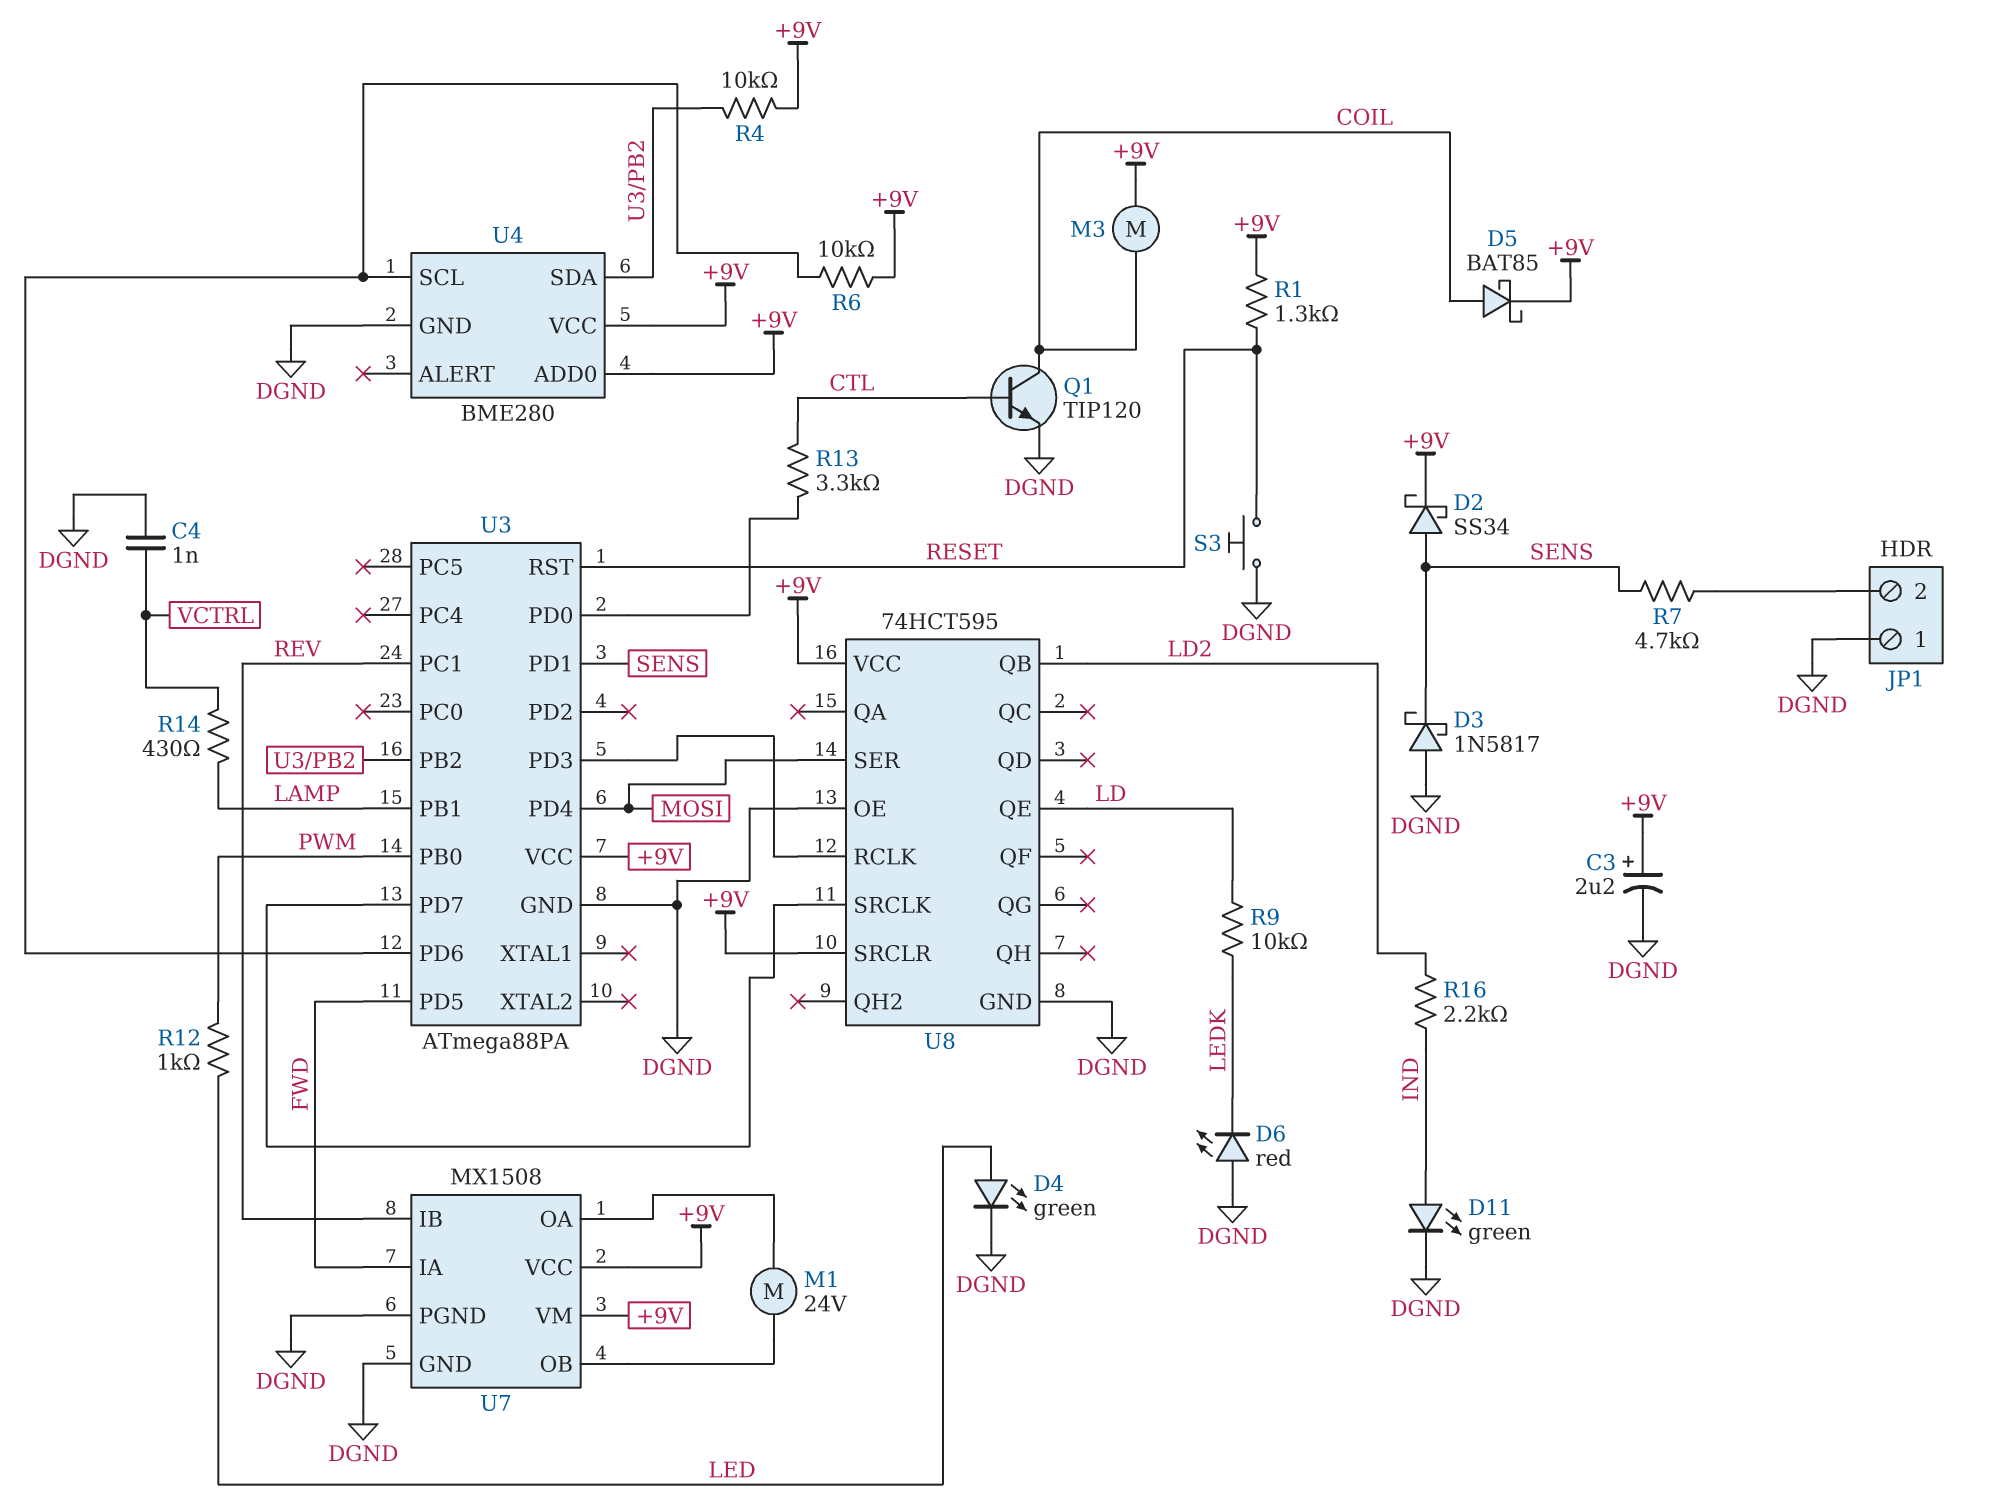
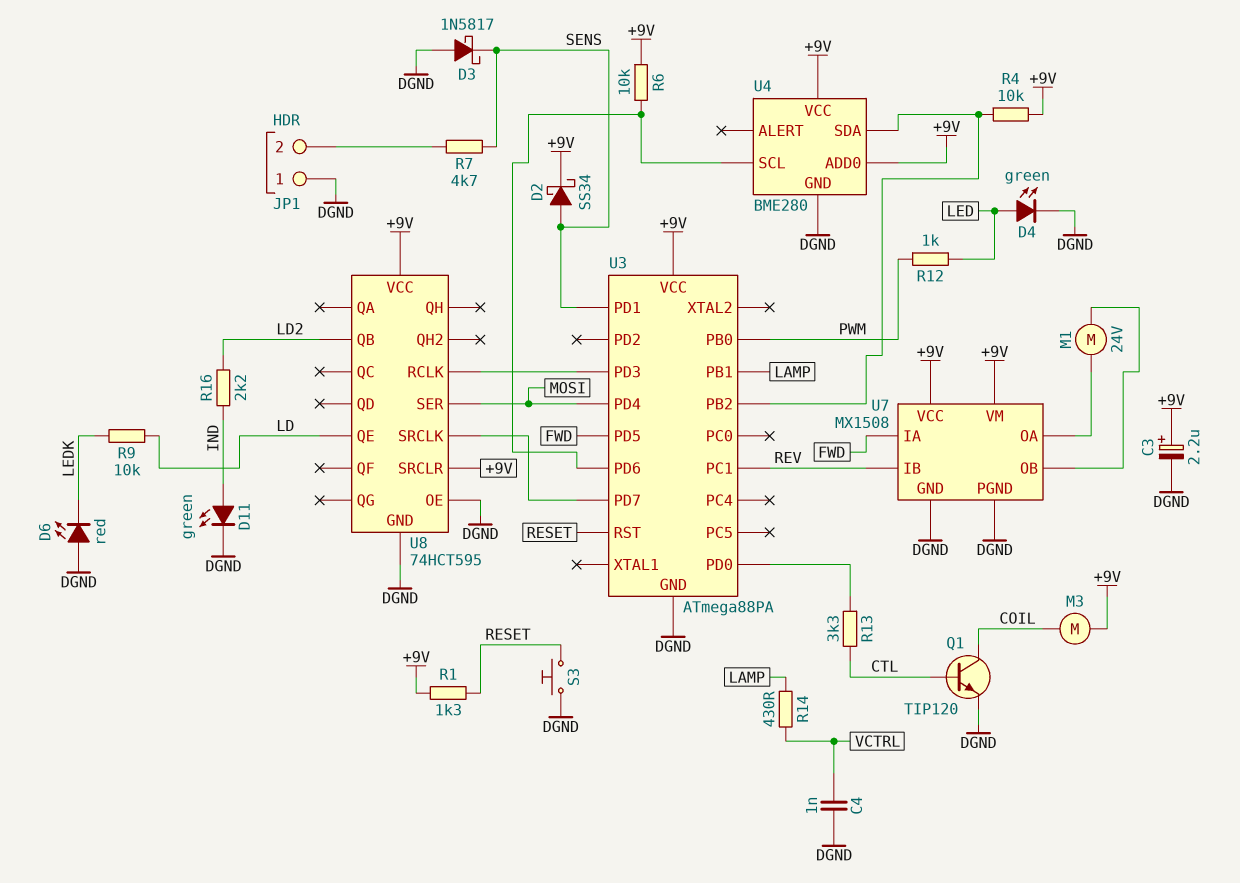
D5: schottky BAT85 (A COIL, K +9V) -> none

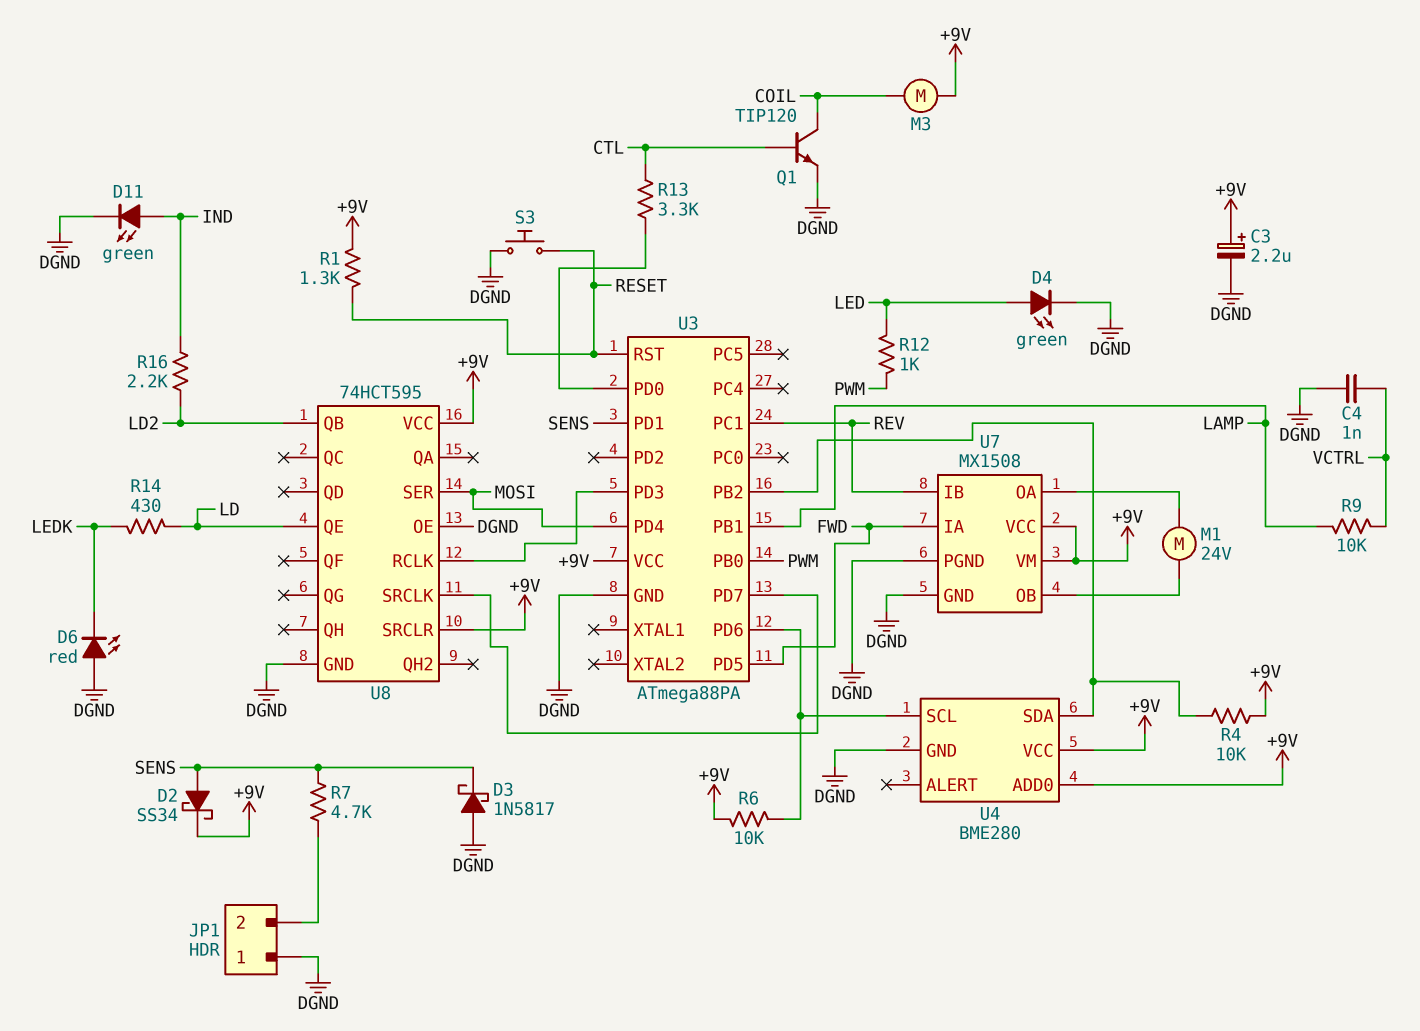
R9: 10k (LD, LEDK) -> 10k (LAMP, VCTRL)
R14: 430 (LAMP, VCTRL) -> 430 (LD, LEDK)

